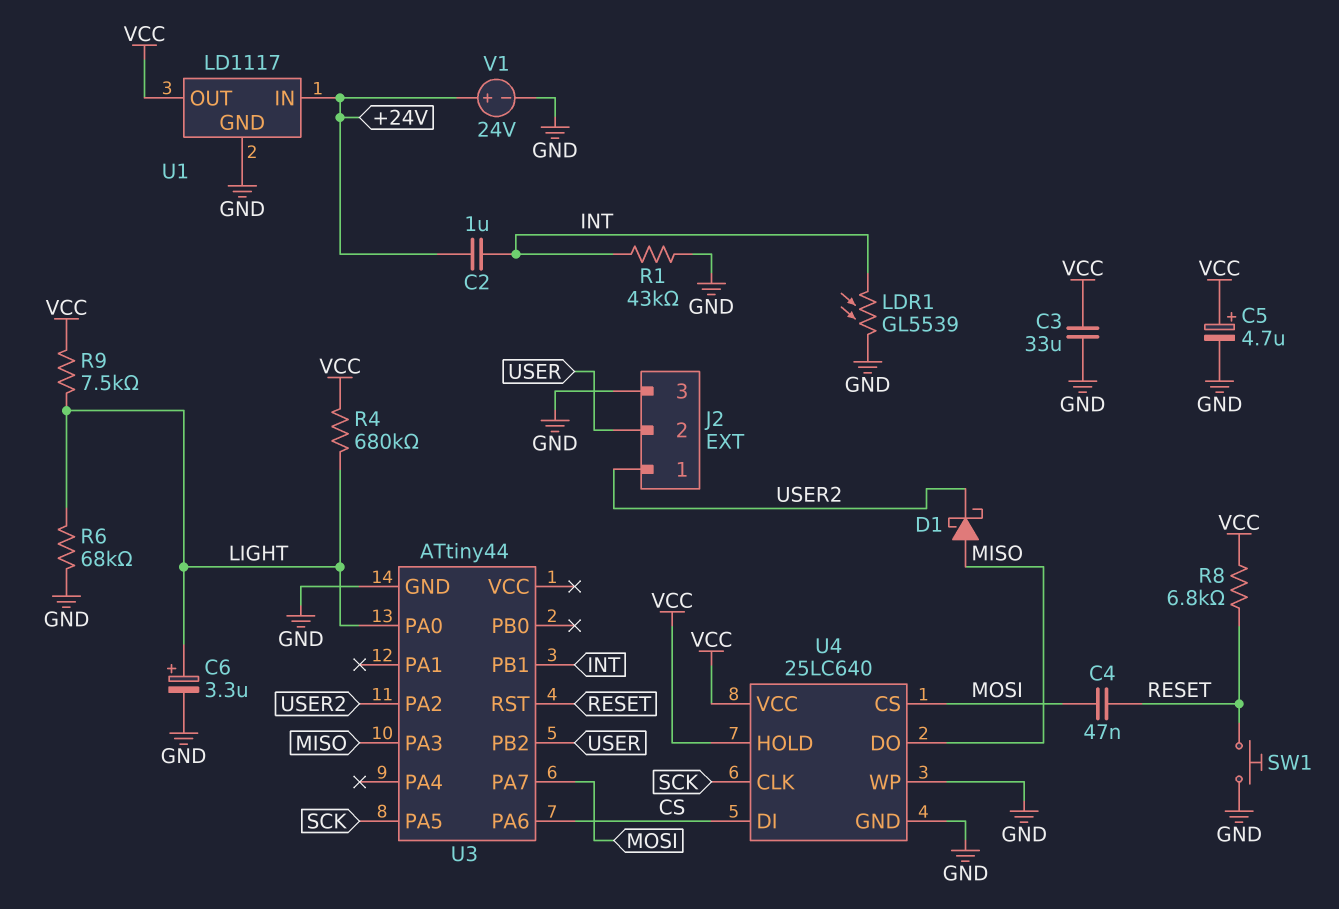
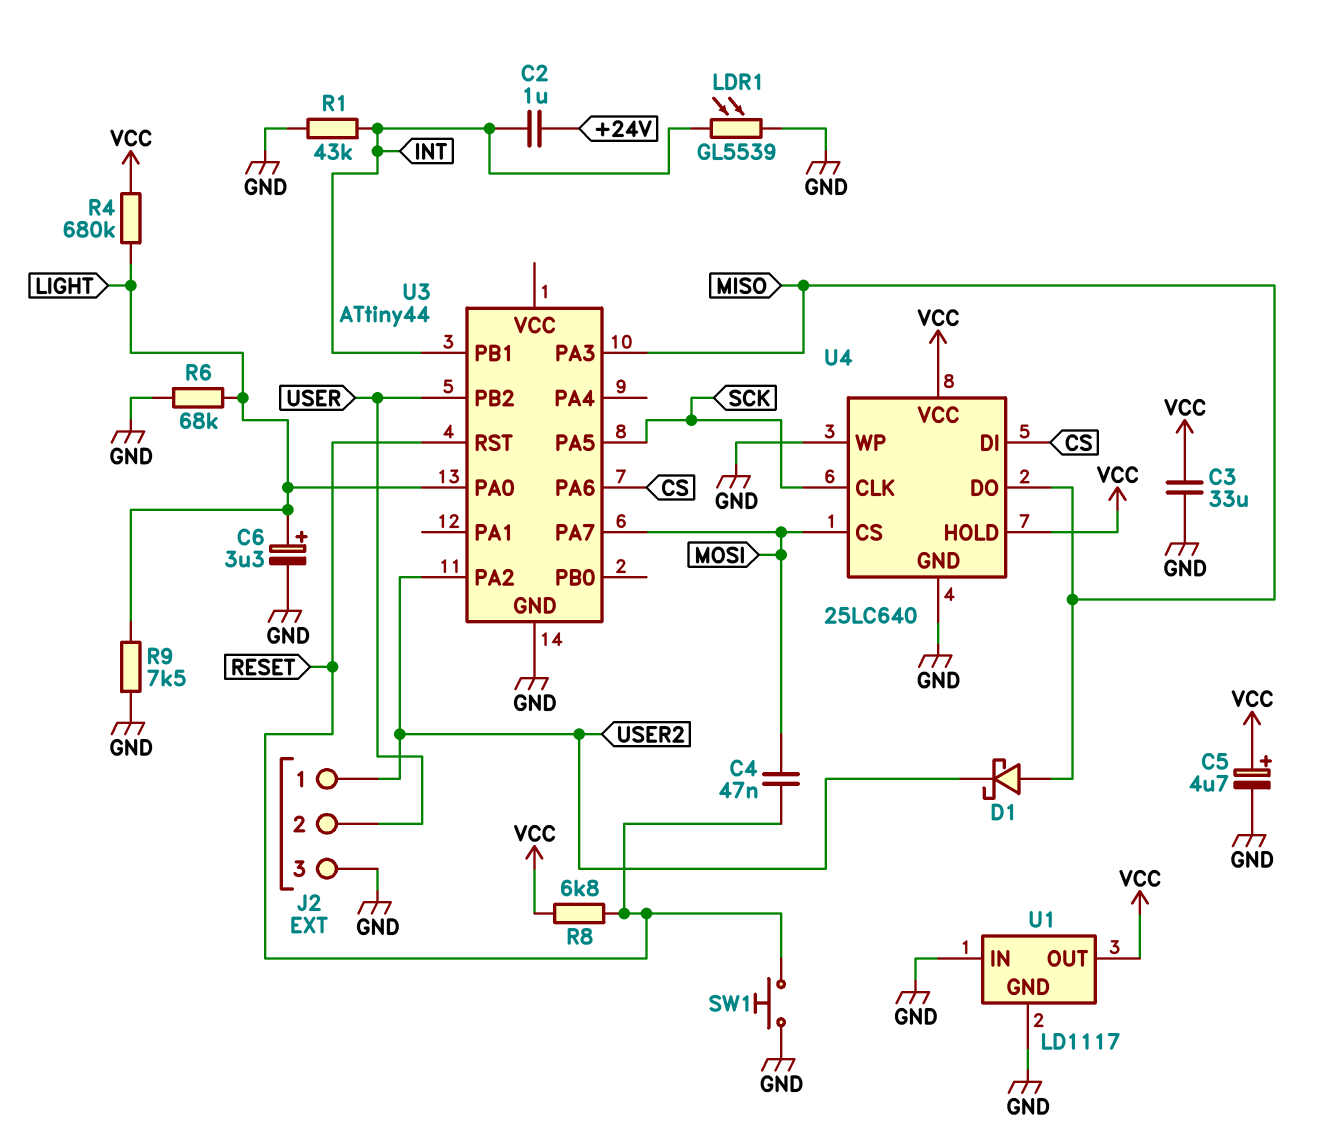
R9: 7.5k (LIGHT, VCC) -> 7.5k (GND, LIGHT)
U1 pin IN: +24V -> GND
V1: 24V (plus +24V, minus GND) -> none

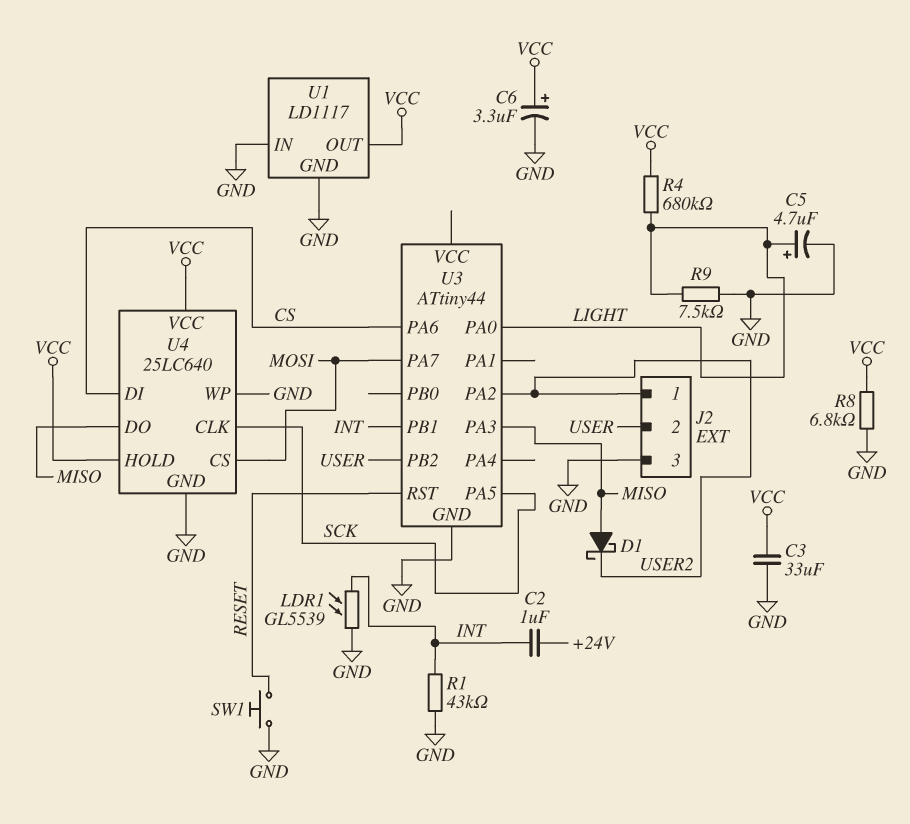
C4: 47nF (MOSI, RESET) -> none
C5: 4.7uF (plus VCC, minus GND) -> 4.7uF (plus LIGHT, minus GND)
C6: 3.3uF (plus LIGHT, minus GND) -> 3.3uF (plus VCC, minus GND)
R6: 68k (GND, LIGHT) -> none
R8: 6.8k (RESET, VCC) -> 6.8k (GND, VCC)

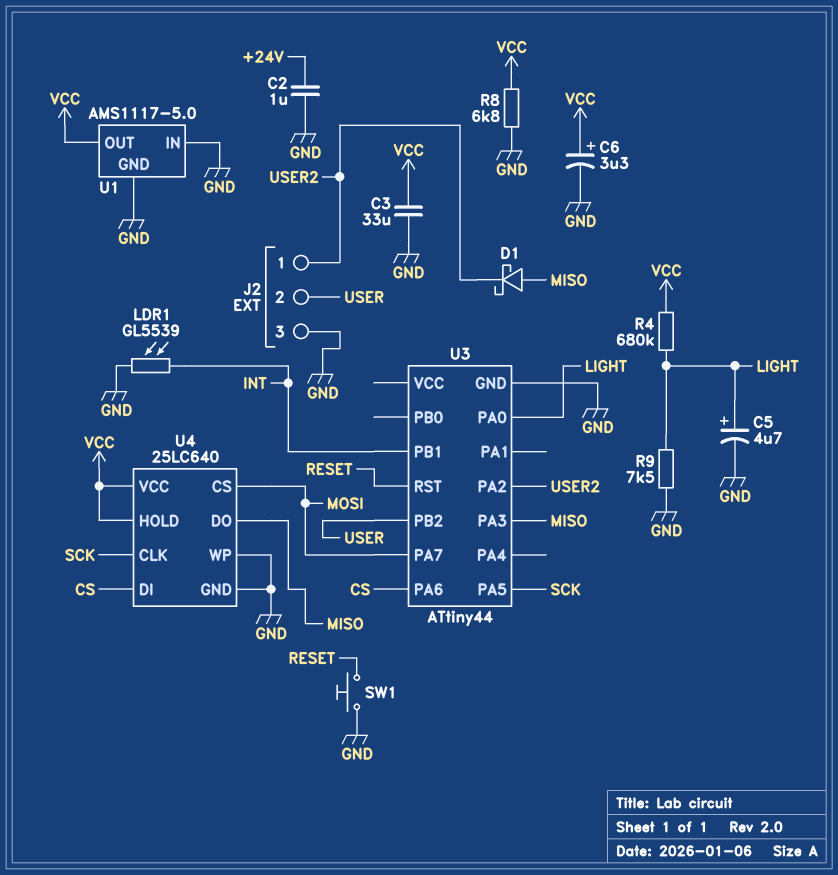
C2: 1uF (+24V, INT) -> 1uF (+24V, GND)
R1: 43k (GND, INT) -> none
U1: LD1117 -> AMS1117-5.0

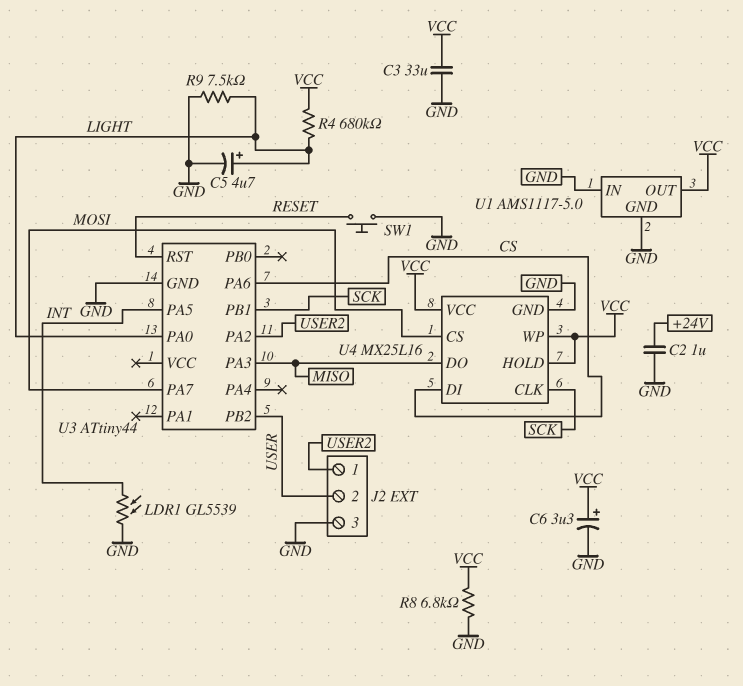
D1: schottky (A MISO, K USER2) -> none
U3 pin PA5: SCK -> INT
U3 pin PB1: INT -> SCK
U4: 25LC640 -> MX25L16
U4 pin WP: GND -> VCC

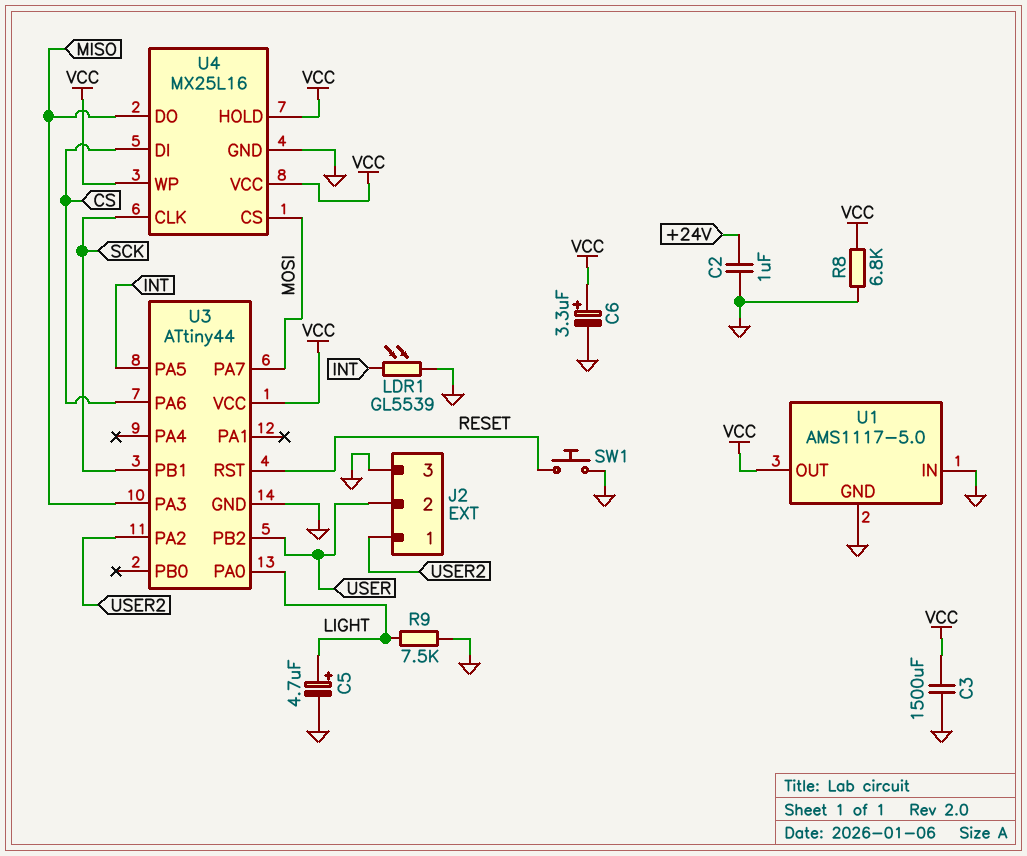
C3: 33uF (GND, VCC) -> 1500uF (GND, VCC)
R4: 680k (LIGHT, VCC) -> none
U3 pin VCC: none -> VCC

